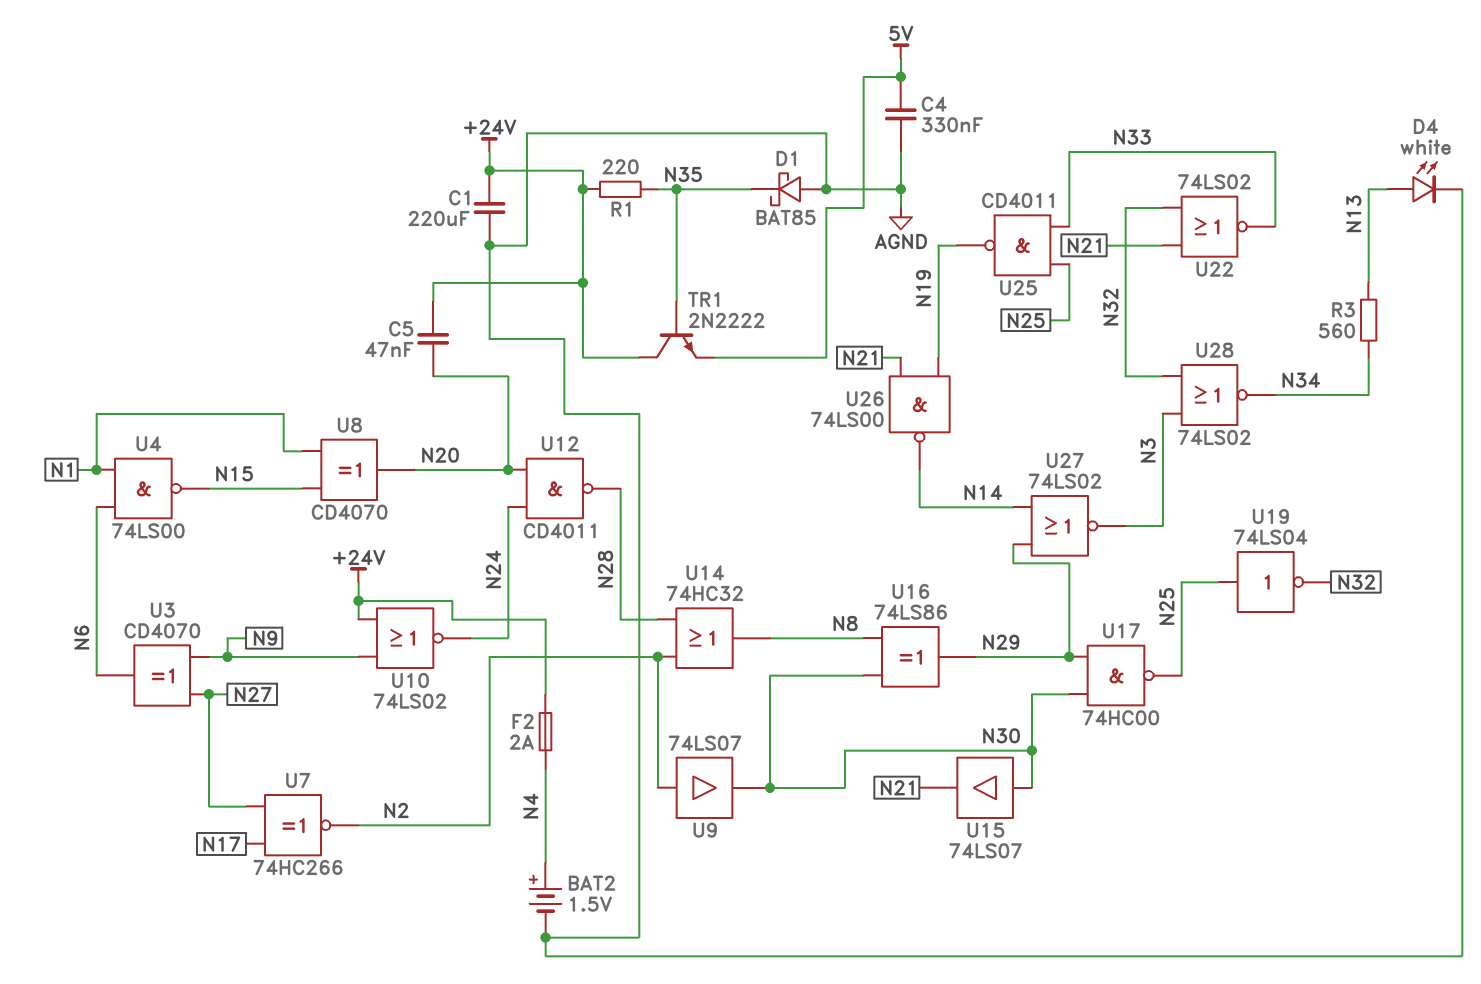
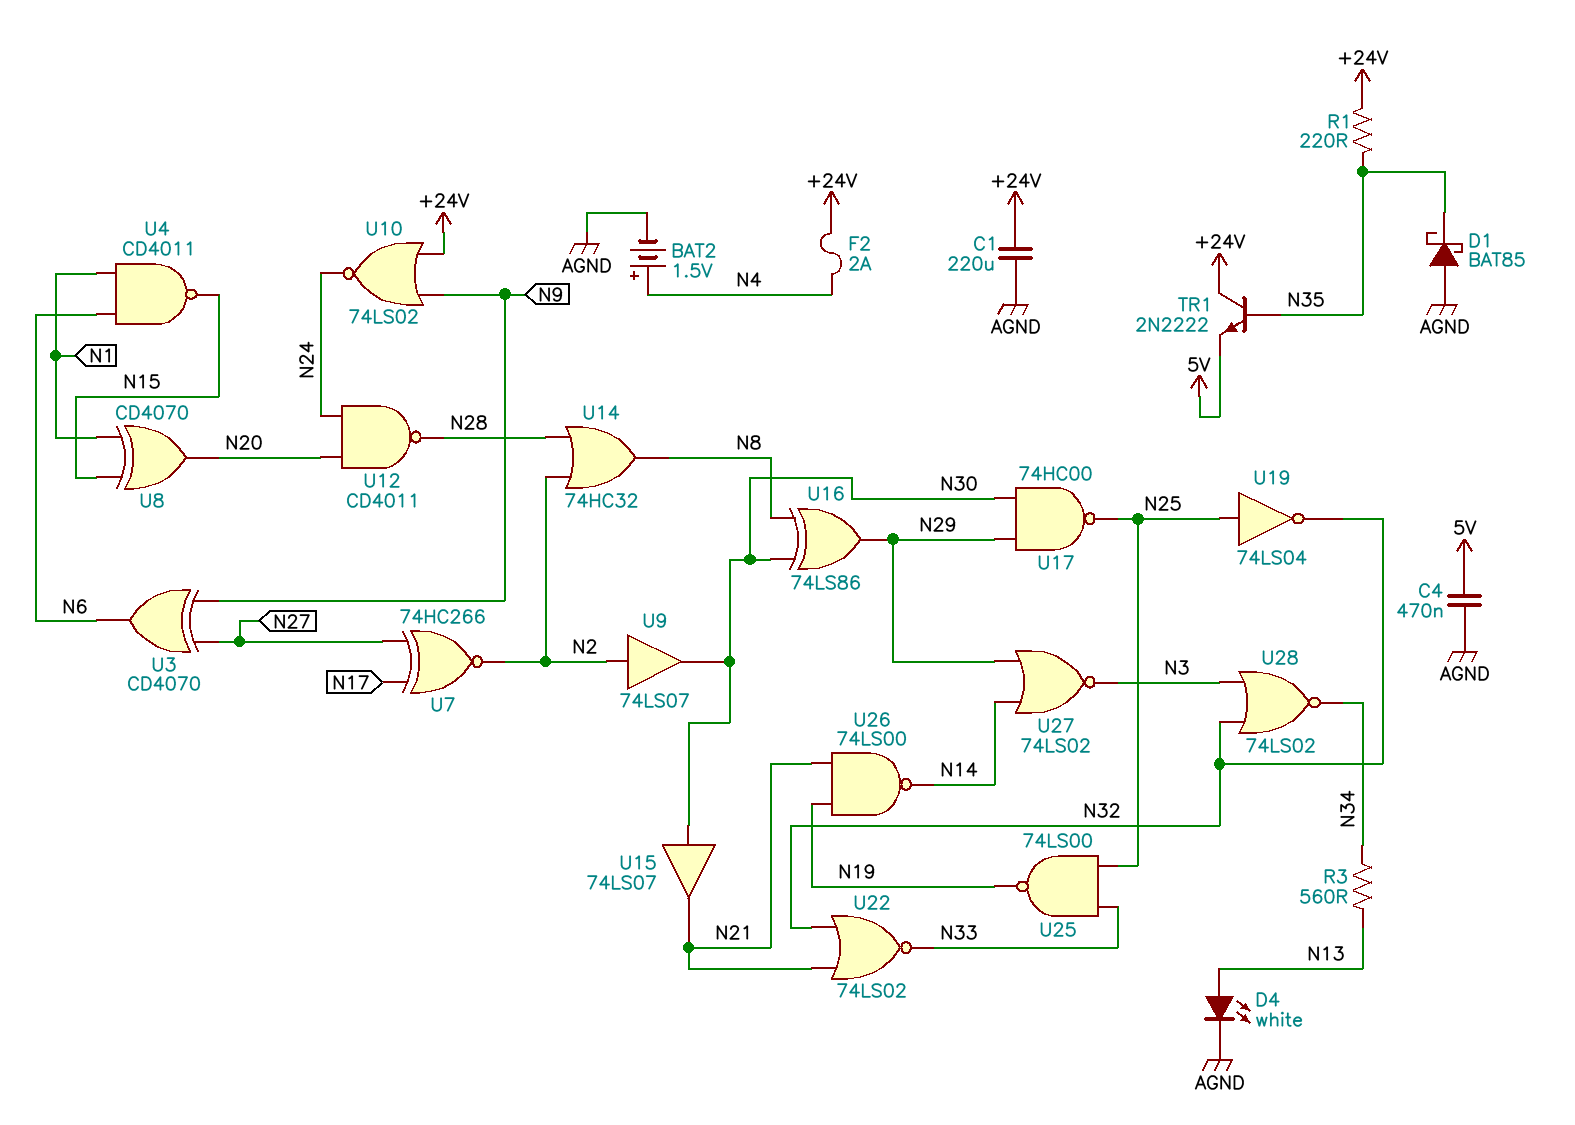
C4: 330nF (5V, AGND) -> 470nF (5V, AGND)
C5: 47nF (+24V, N20) -> none
U4: NAND 74LS00 (in N1, in N6, out N15) -> NAND CD4011 (in N1, in N6, out N15)
U25: NAND CD4011 (in N25, in N33, out N19) -> NAND 74LS00 (in N25, in N33, out N19)

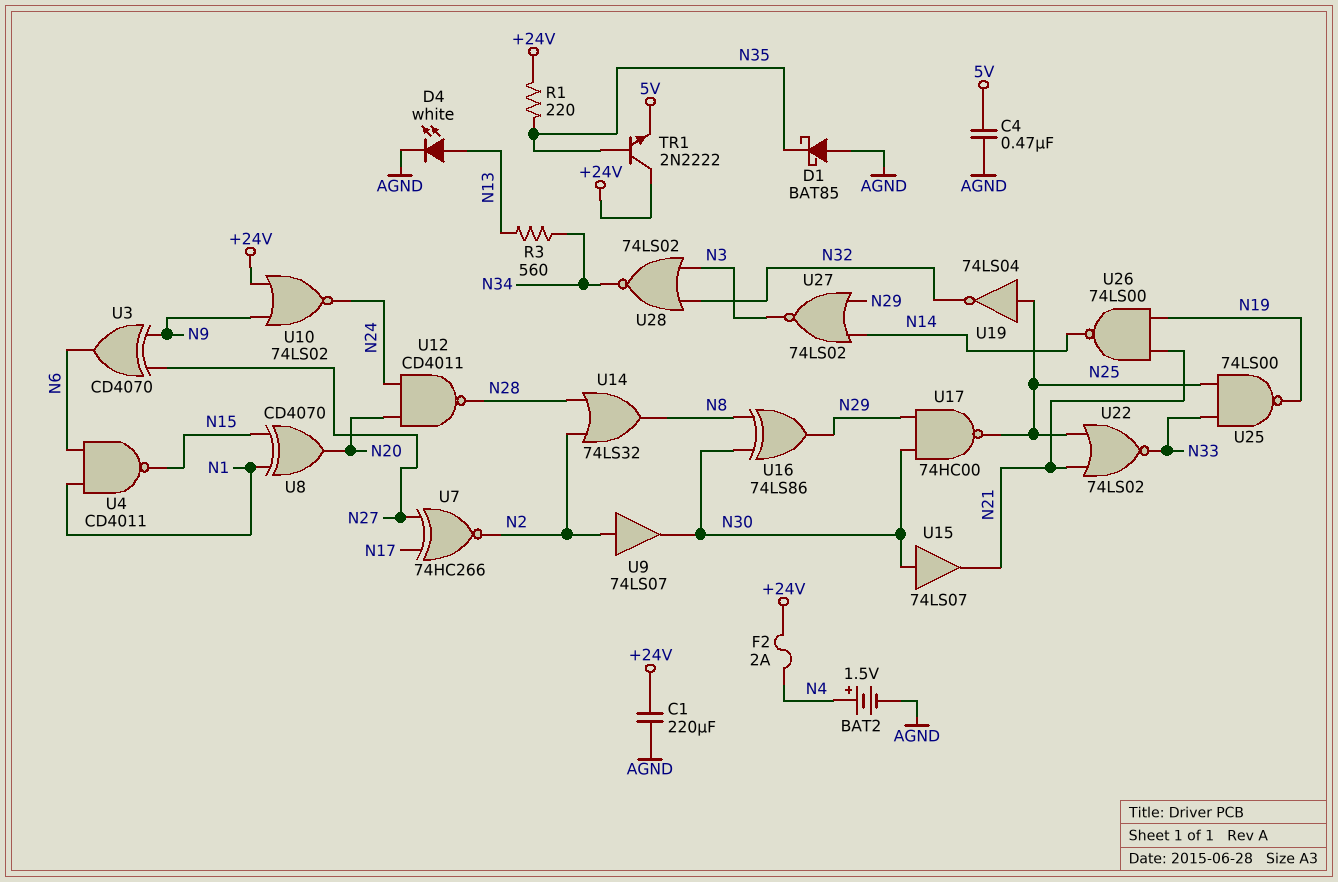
U14: OR 74HC32 (in N2, in N28, out N8) -> OR 74LS32 (in N2, in N28, out N8)
U22: NOR 74LS02 (in N21, in N32, out N33) -> NOR 74LS02 (in N21, in N25, out N33)

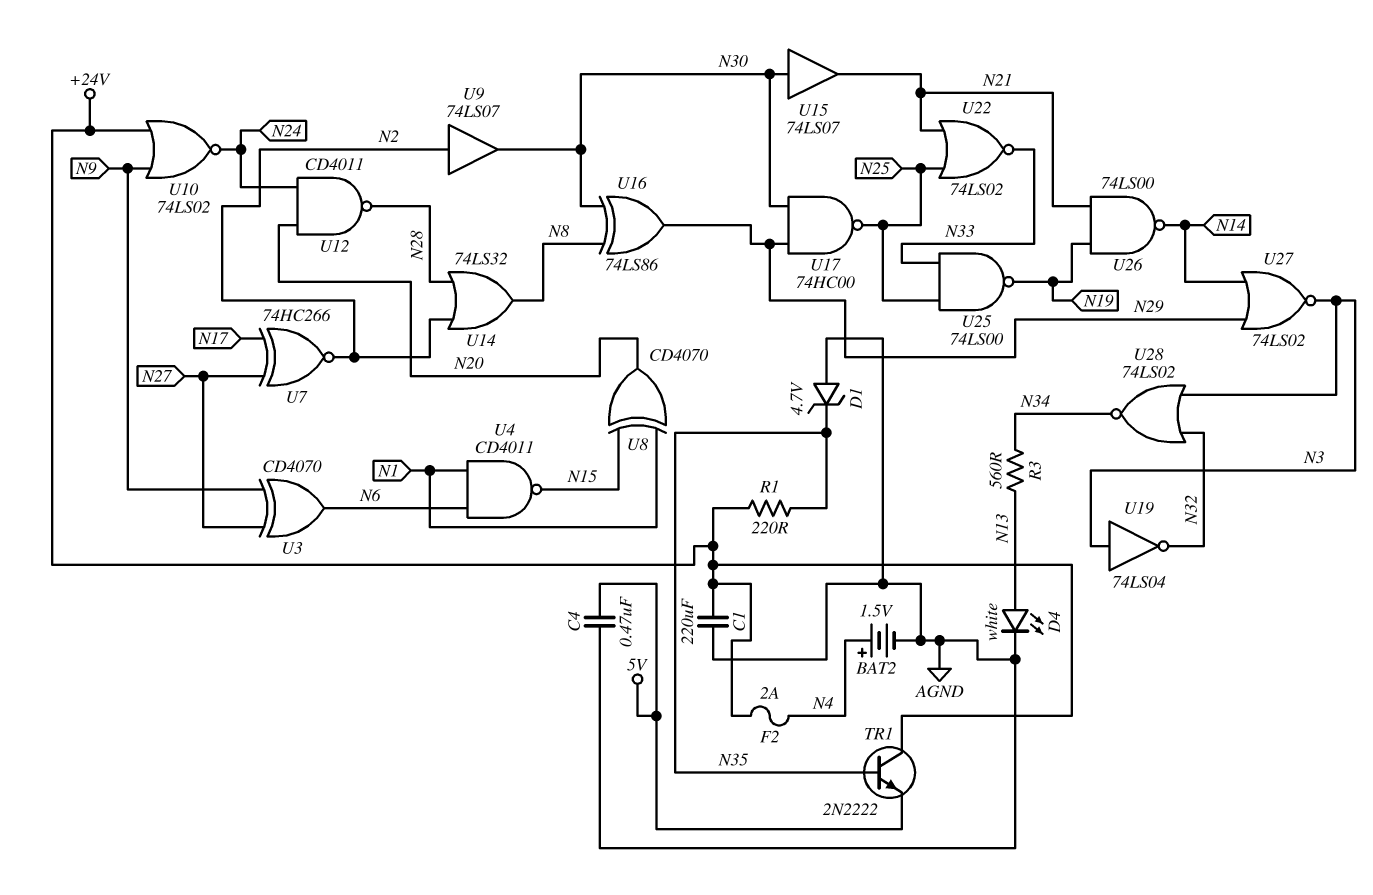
D1: schottky BAT85 (A AGND, K N35) -> zener 4.7V (A AGND, K N35)
U19: NOT 74LS04 (in N25, out N32) -> NOT 74LS04 (in N3, out N32)

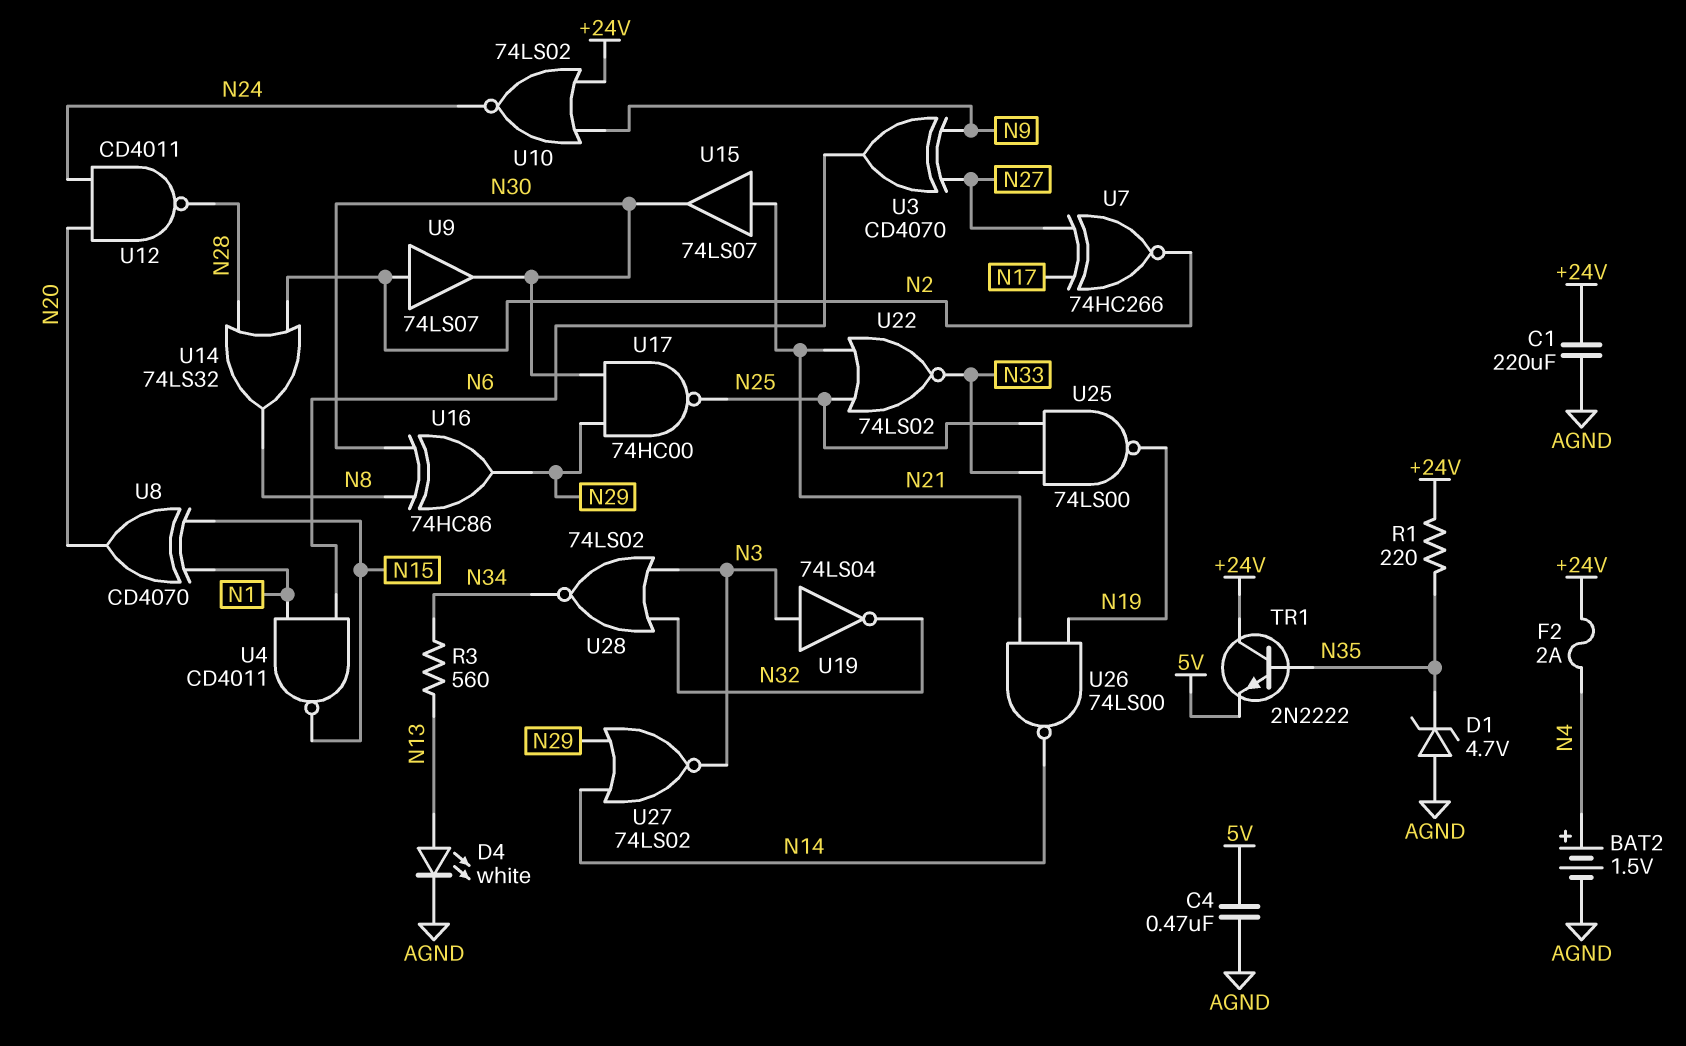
U15: buffer 74LS07 (in N30, out N21) -> buffer 74LS07 (in N21, out N30)
U16: XOR 74LS86 (in N8, in N30, out N29) -> XOR 74HC86 (in N8, in N30, out N29)

